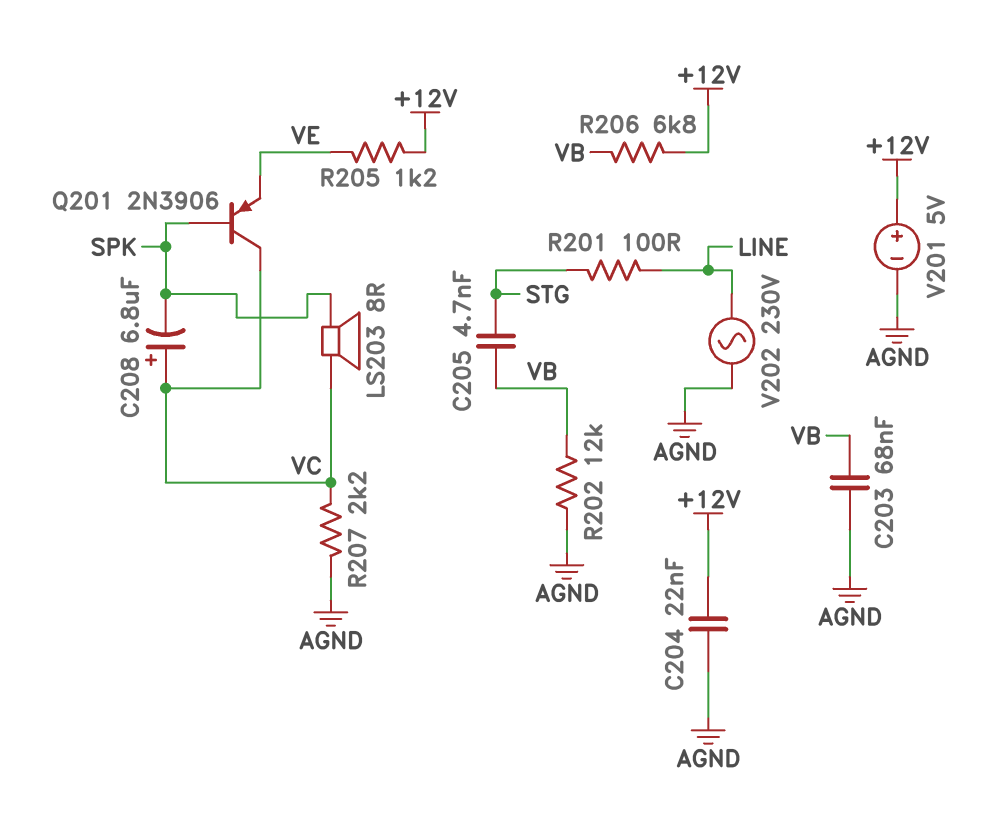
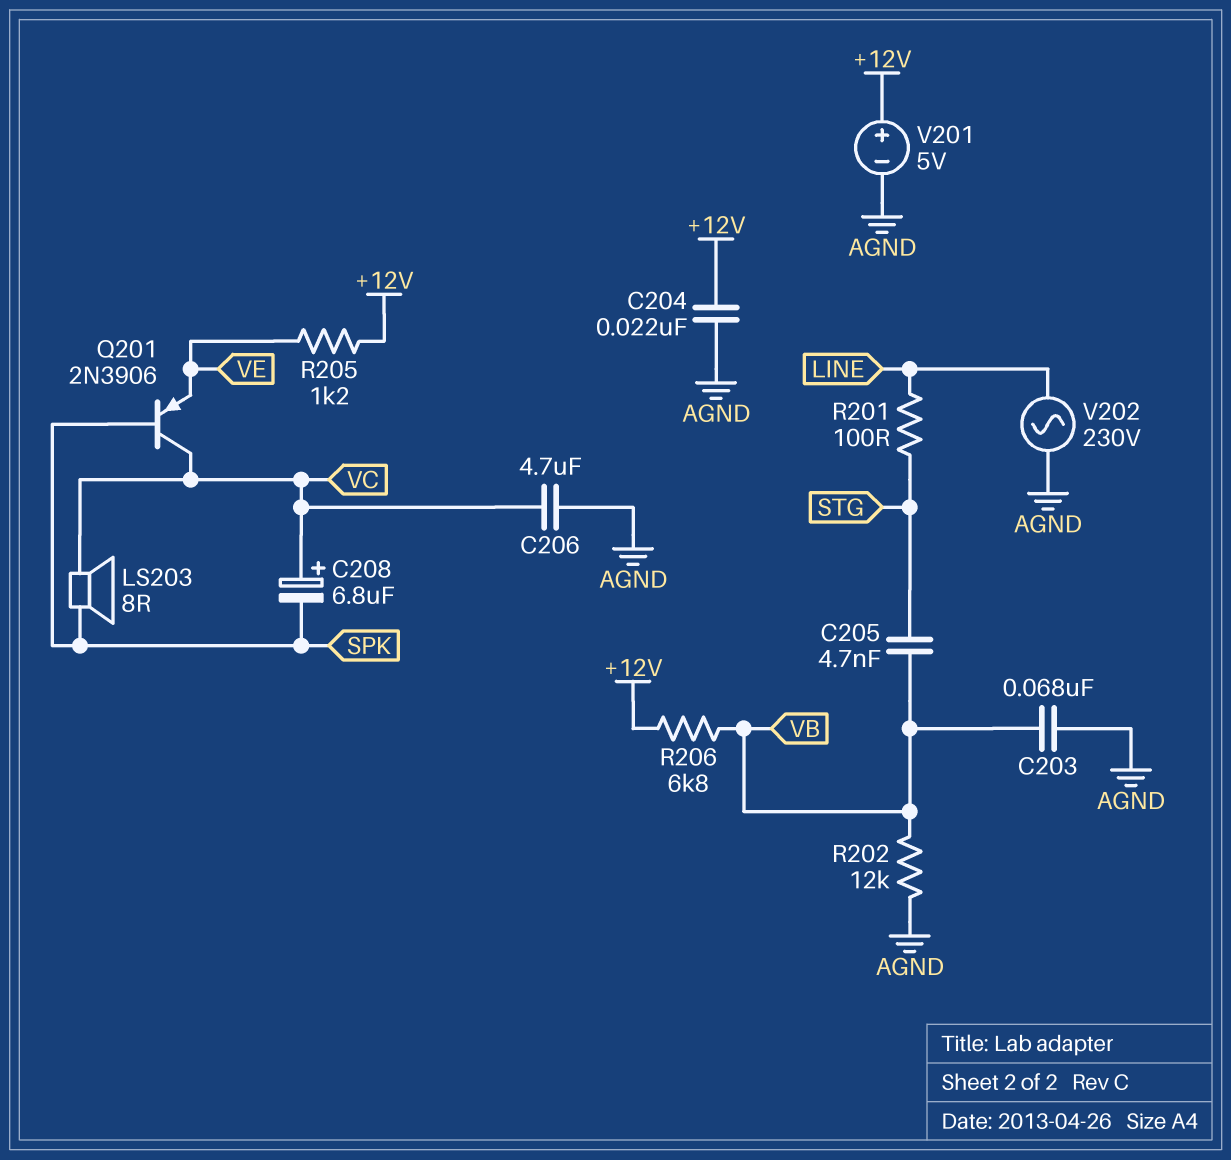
C206: none -> 4.7uF (AGND, VC)
R207: 2.2k (AGND, VC) -> none

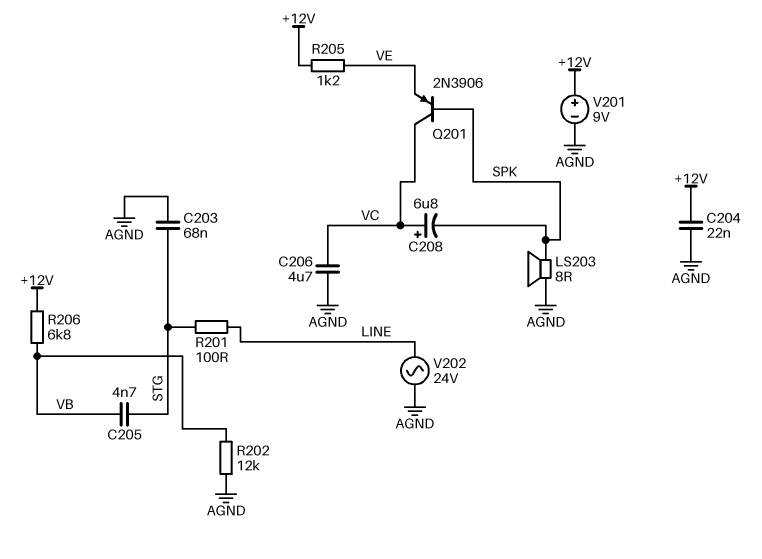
C203: 68nF (AGND, VB) -> 68nF (AGND, STG)
LS203: speaker 8R (SPK, VC) -> speaker 8R (AGND, SPK)
V201: 5V (plus +12V, minus AGND) -> 9V (plus +12V, minus AGND)
V202: AC 230V (AGND, LINE) -> AC 24V (AGND, LINE)

